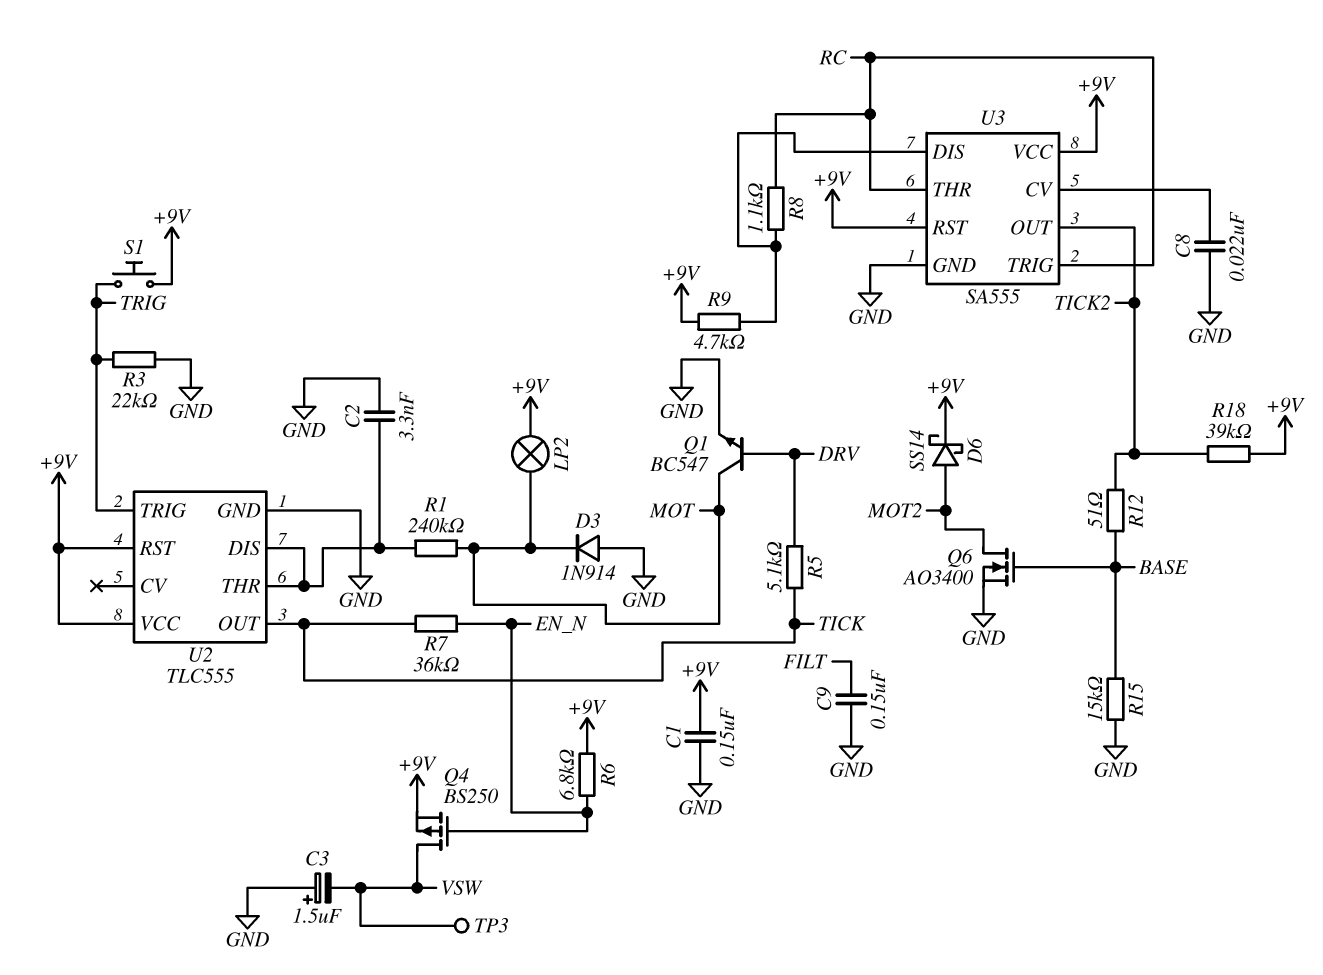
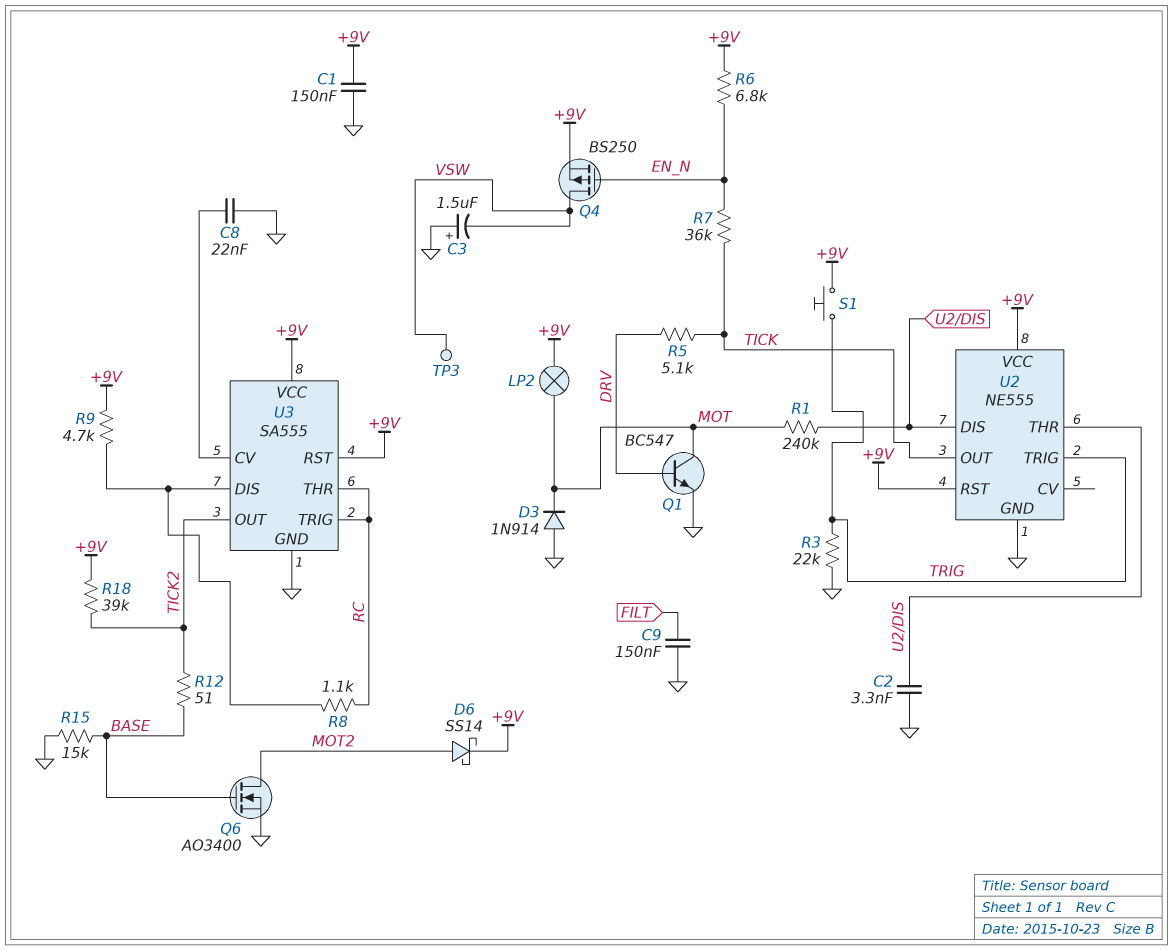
U2: TLC555 -> NE555

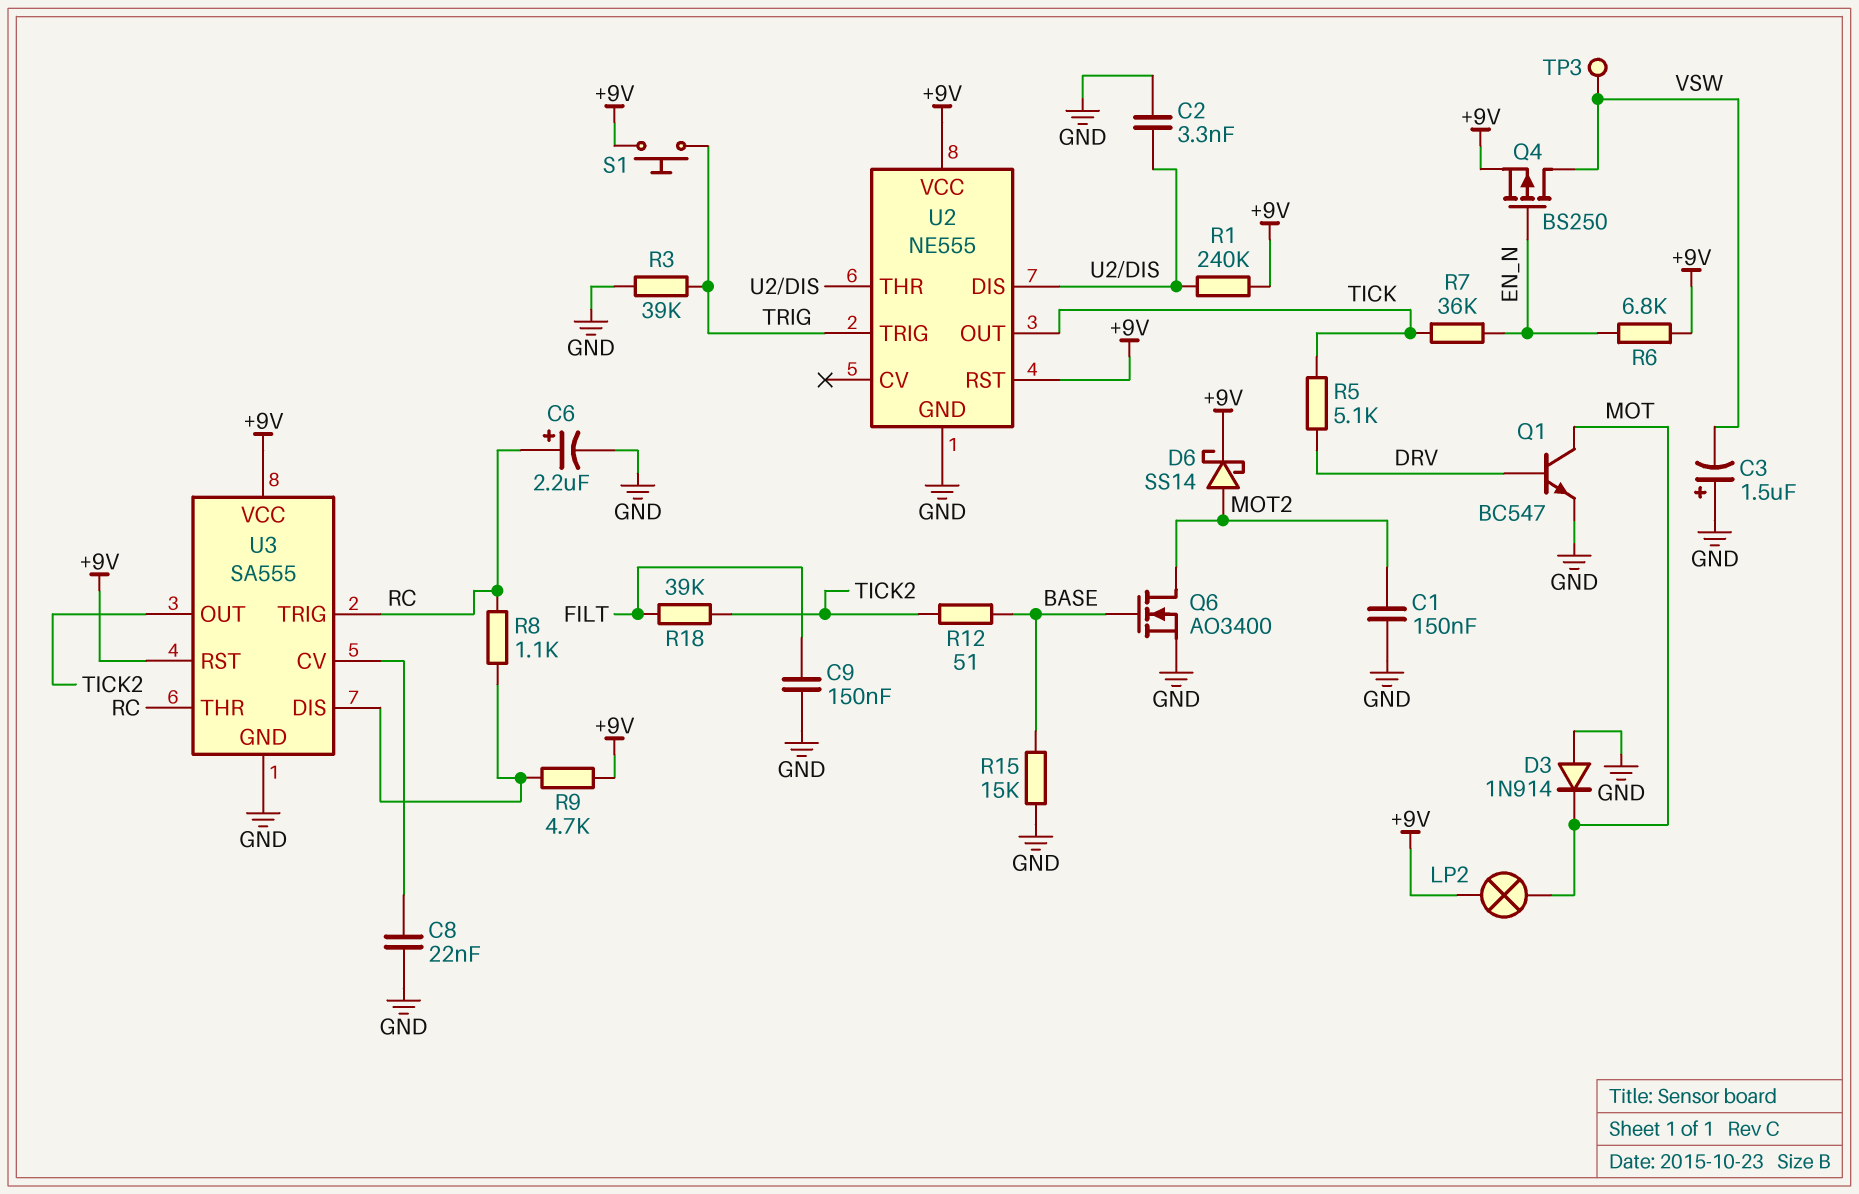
C1: 150nF (+9V, GND) -> 150nF (GND, MOT2)
C6: none -> 2.2uF (plus RC, minus GND)
R1: 240k (MOT, U2/DIS) -> 240k (+9V, U2/DIS)
R3: 22k (GND, TRIG) -> 39k (GND, TRIG)
R18: 39k (+9V, TICK2) -> 39k (FILT, TICK2)

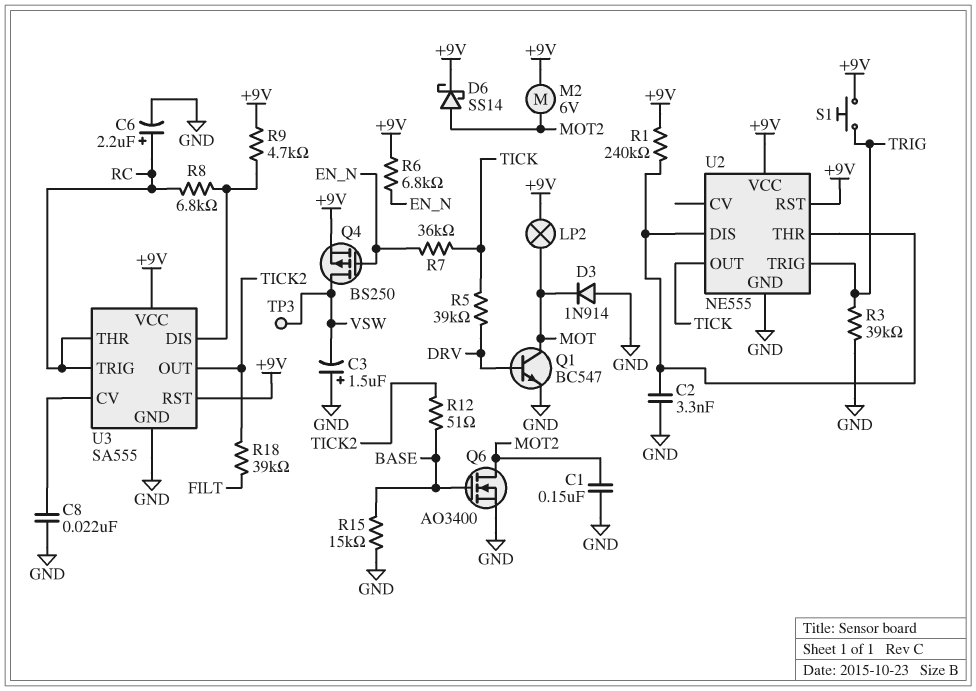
C9: 150nF (FILT, GND) -> none
M2: none -> motor 6V (+9V, MOT2)
R5: 5.1k (DRV, TICK) -> 39k (DRV, TICK)
R8: 1.1k (RC, U3/DIS) -> 6.8k (RC, U3/DIS)

